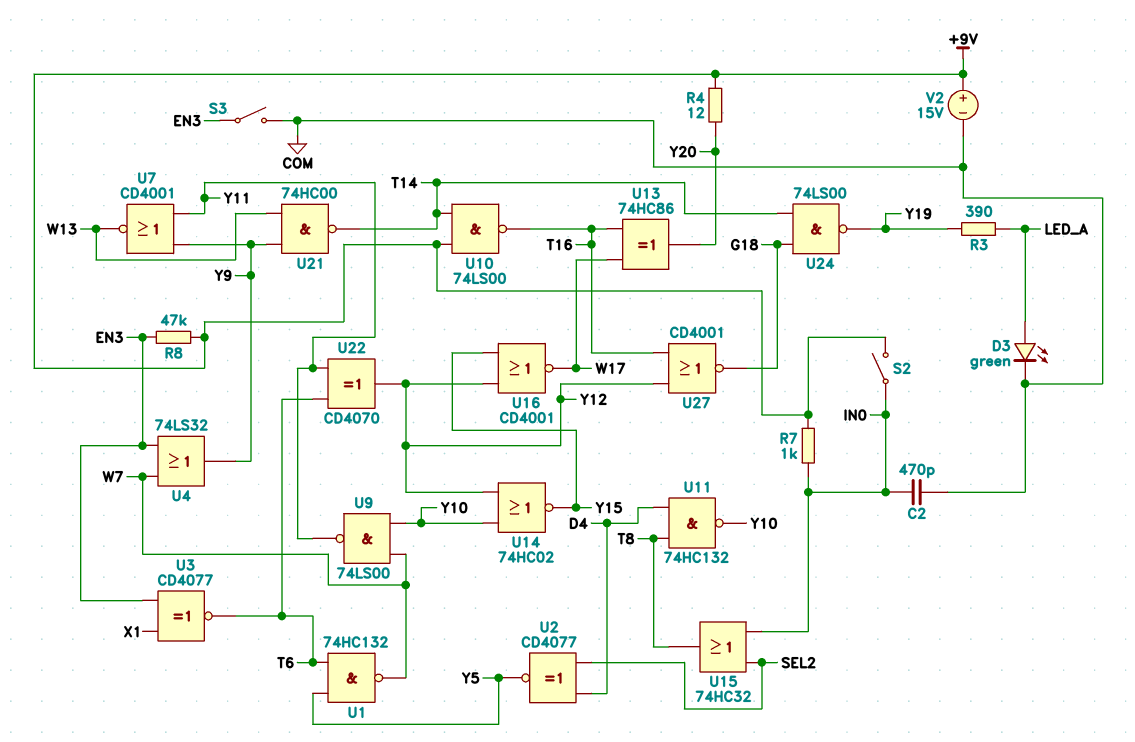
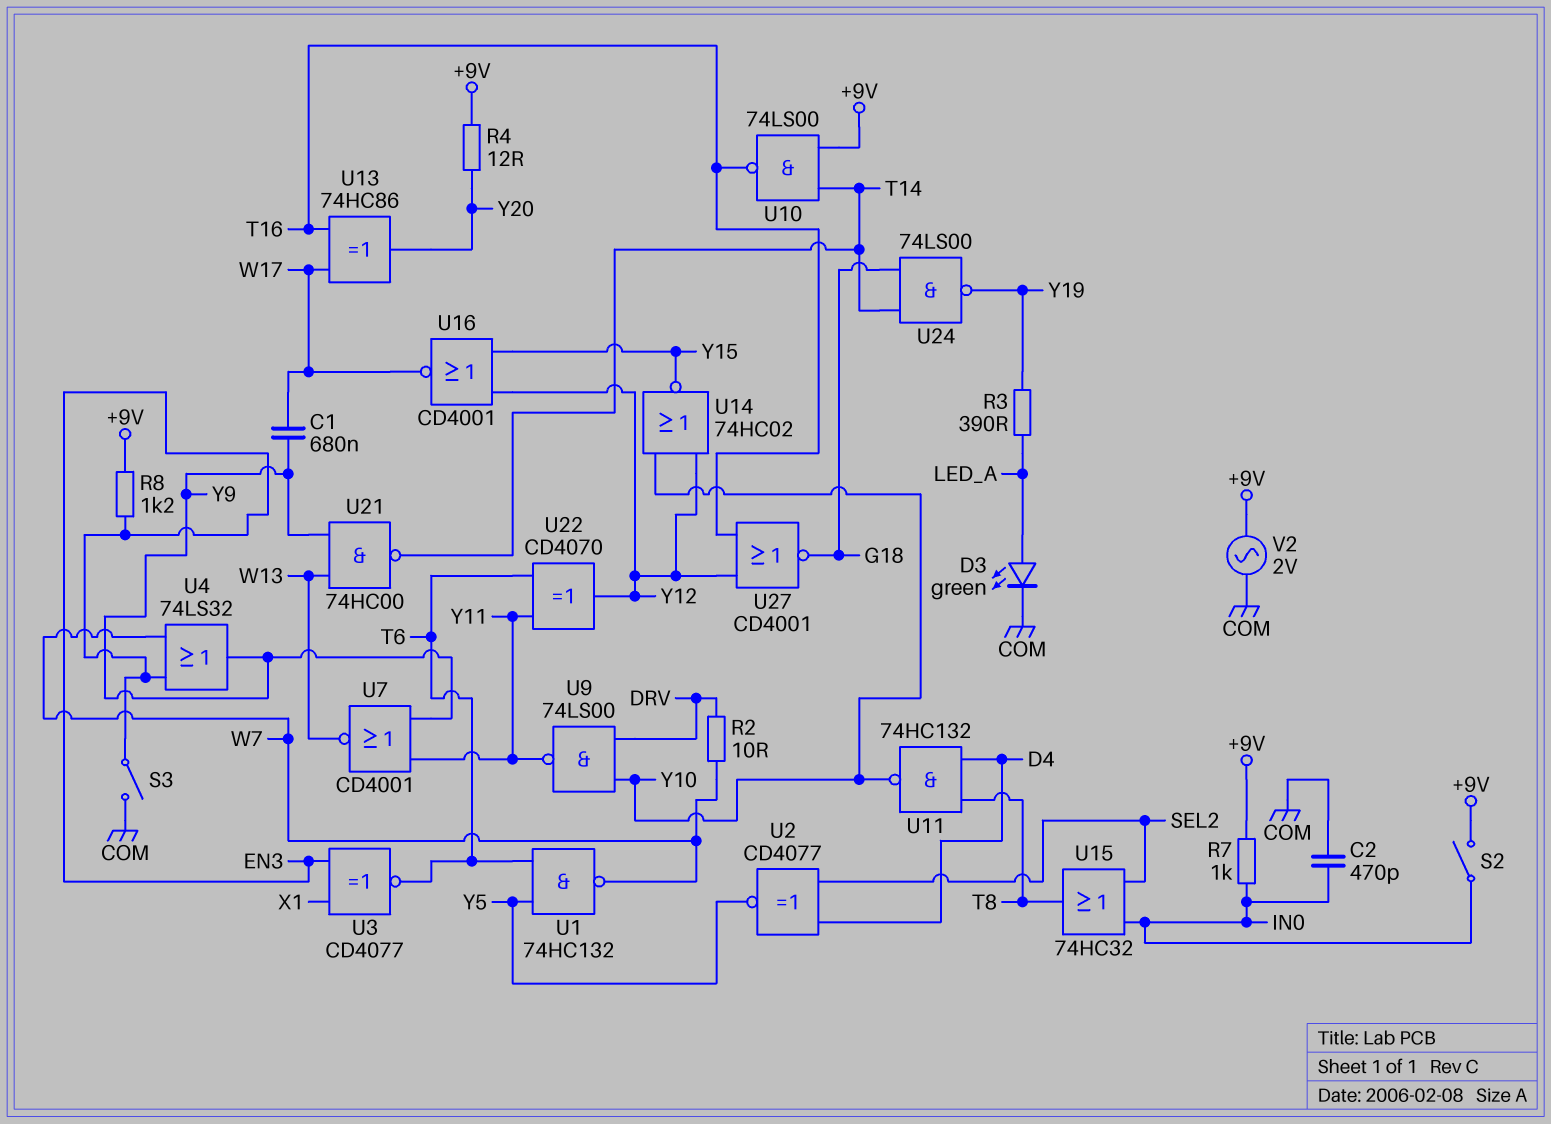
C1: none -> 680nF (W17, Y9)
R2: none -> 10 (DRV, W7)
R8: 47k (+9V, EN3) -> 1.2k (+9V, EN3)
U9: NAND 74LS00 (in W7, in Y10, out Y11) -> NAND 74LS00 (in DRV, in Y10, out Y11)
V2: 15V (plus +9V, minus COM) -> AC 2V (+9V, COM)

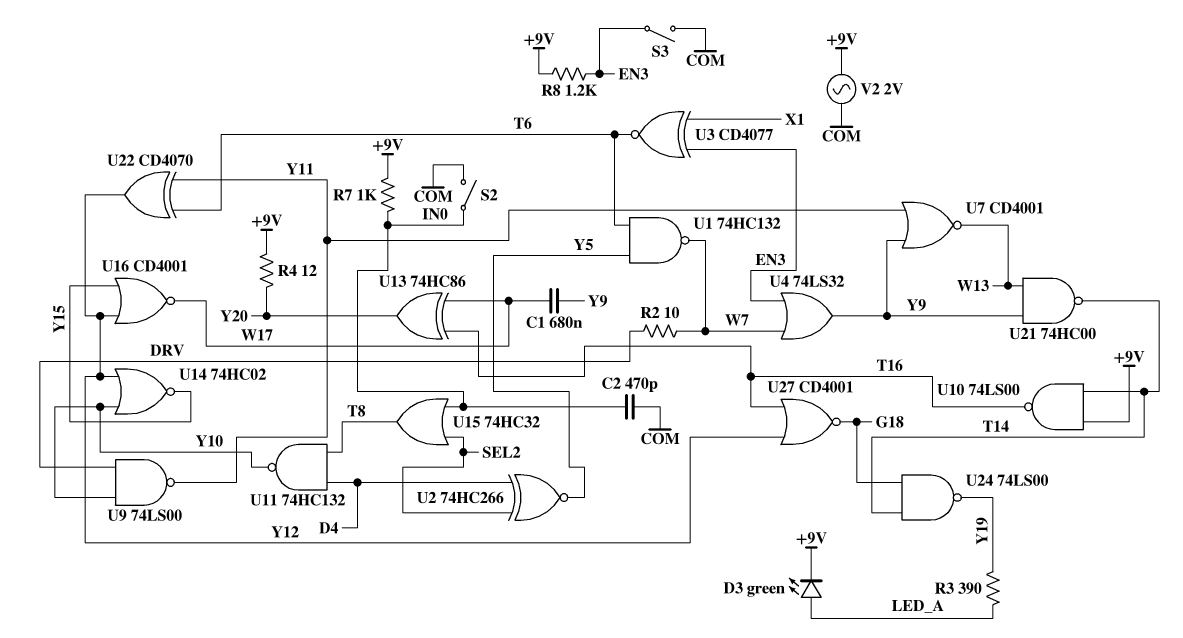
D3: LED green (A LED_A, K COM) -> LED green (A LED_A, K +9V)
S2: switch (+9V, IN0) -> switch (COM, IN0)
U2: XNOR CD4077 (in D4, in SEL2, out Y5) -> XNOR 74HC266 (in D4, in SEL2, out Y5)

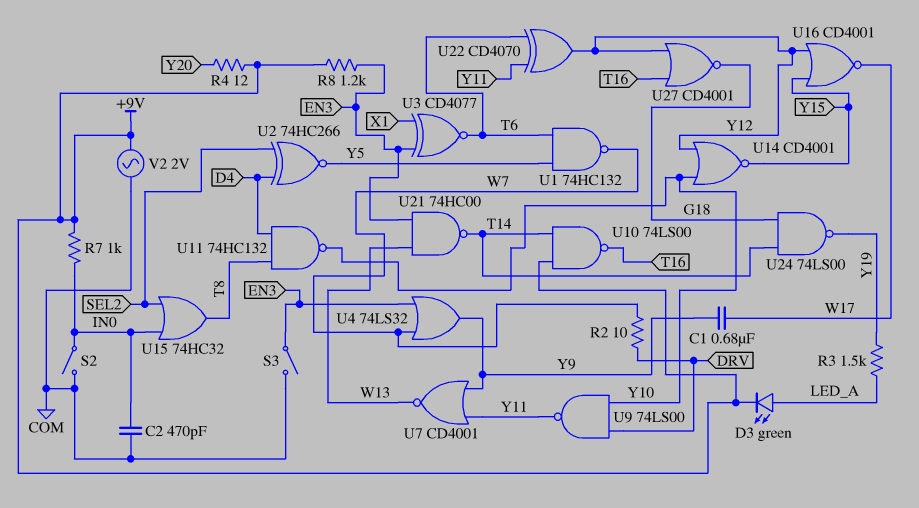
R3: 390 (LED_A, Y19) -> 1.5k (LED_A, Y19)
U13: XOR 74HC86 (in T16, in W17, out Y20) -> none
U14: NOR 74HC02 (in Y10, in Y12, out Y15) -> NOR CD4001 (in Y10, in Y12, out Y15)
U21: NAND 74HC00 (in W13, in Y9, out T14) -> NAND 74HC00 (in EN3, in W13, out T14)

